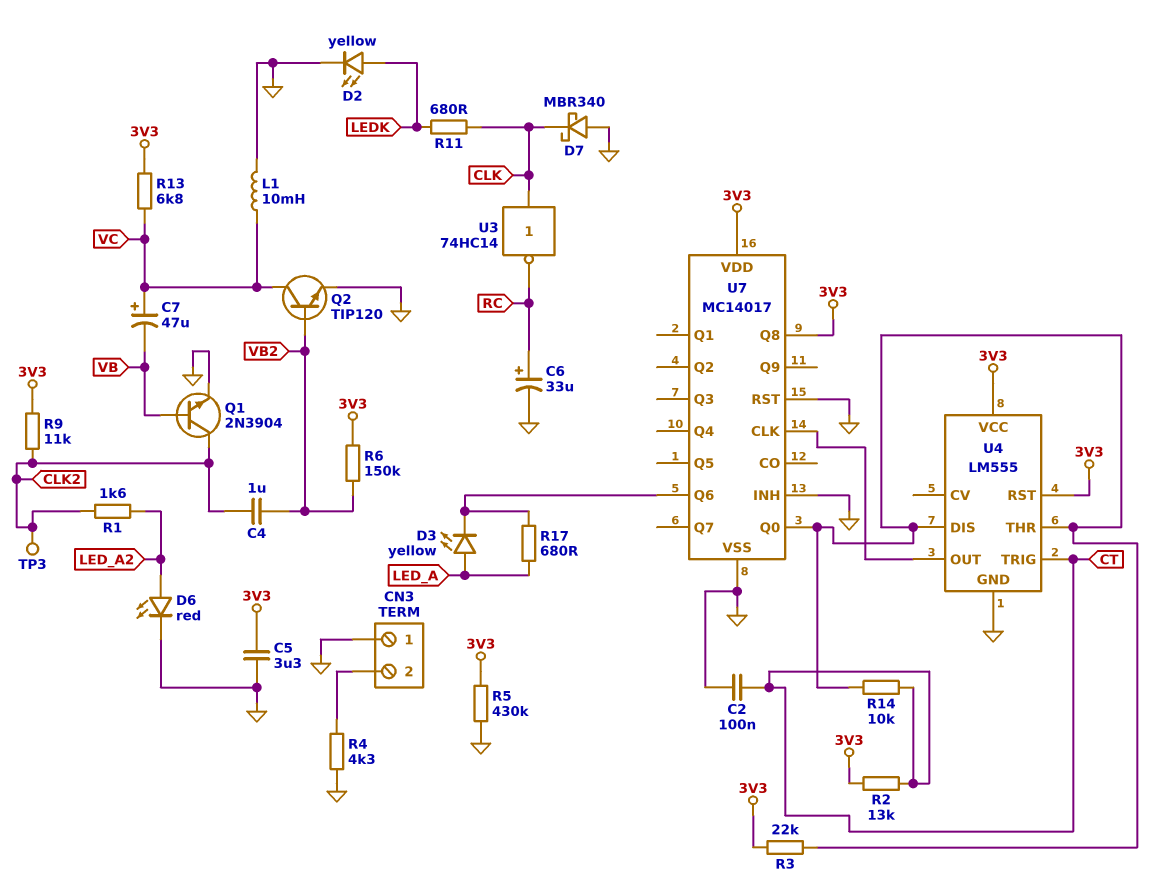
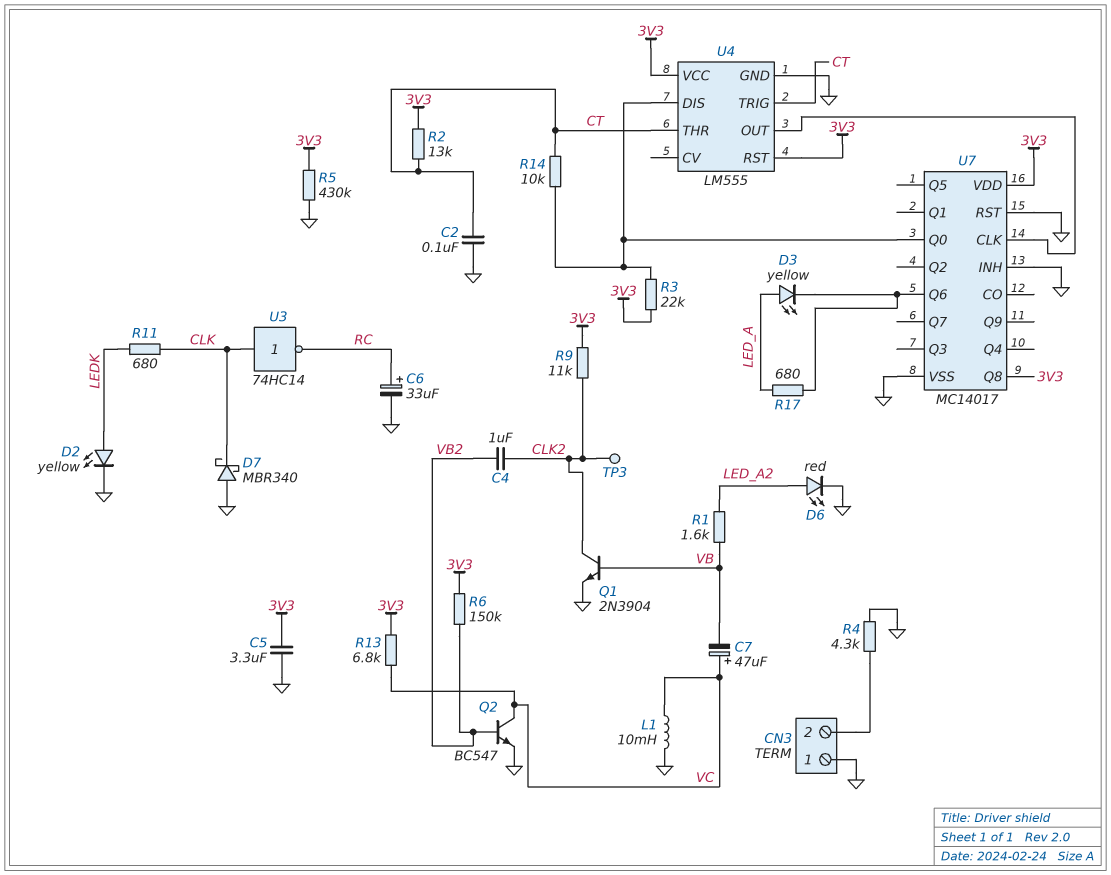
Q2: NPN TIP120 (B VB2, C VC, E GND) -> NPN BC547 (B VB2, C VC, E GND)
R1: 1.6k (CLK2, LED_A2) -> 1.6k (LED_A2, VB)
U4 pin THR: U4/DIS -> CT

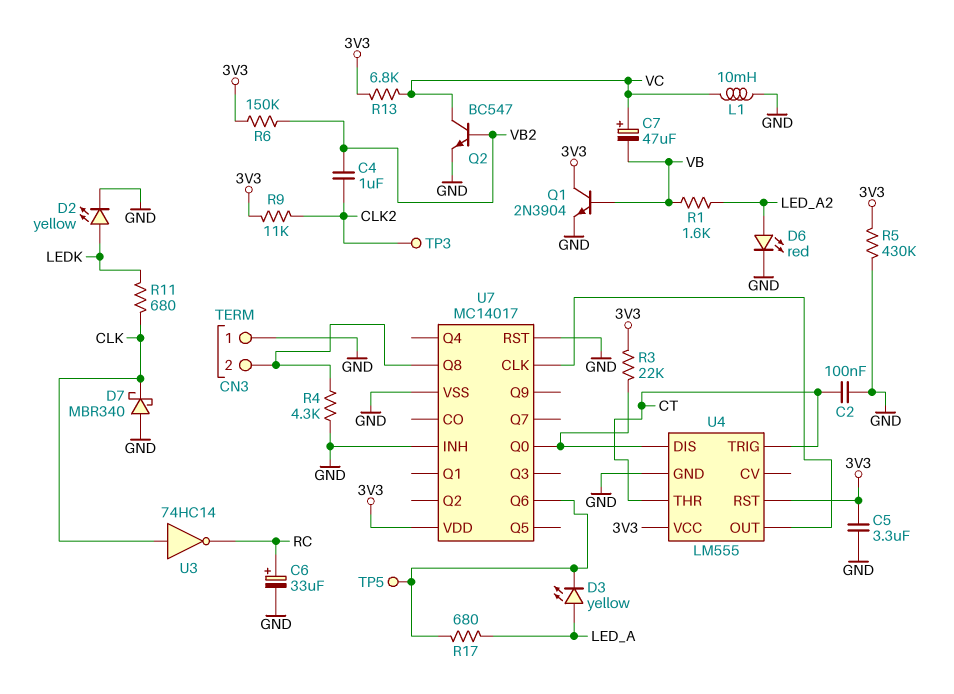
Q1: NPN 2N3904 (B VB, C CLK2, E GND) -> NPN 2N3904 (B VB, C 3V3, E GND)
R2: 13k (3V3, CT) -> none
R14: 10k (CT, U4/DIS) -> none
TP5: none -> test point (U7/Q6)
U7 pin Q8: 3V3 -> CN3/2

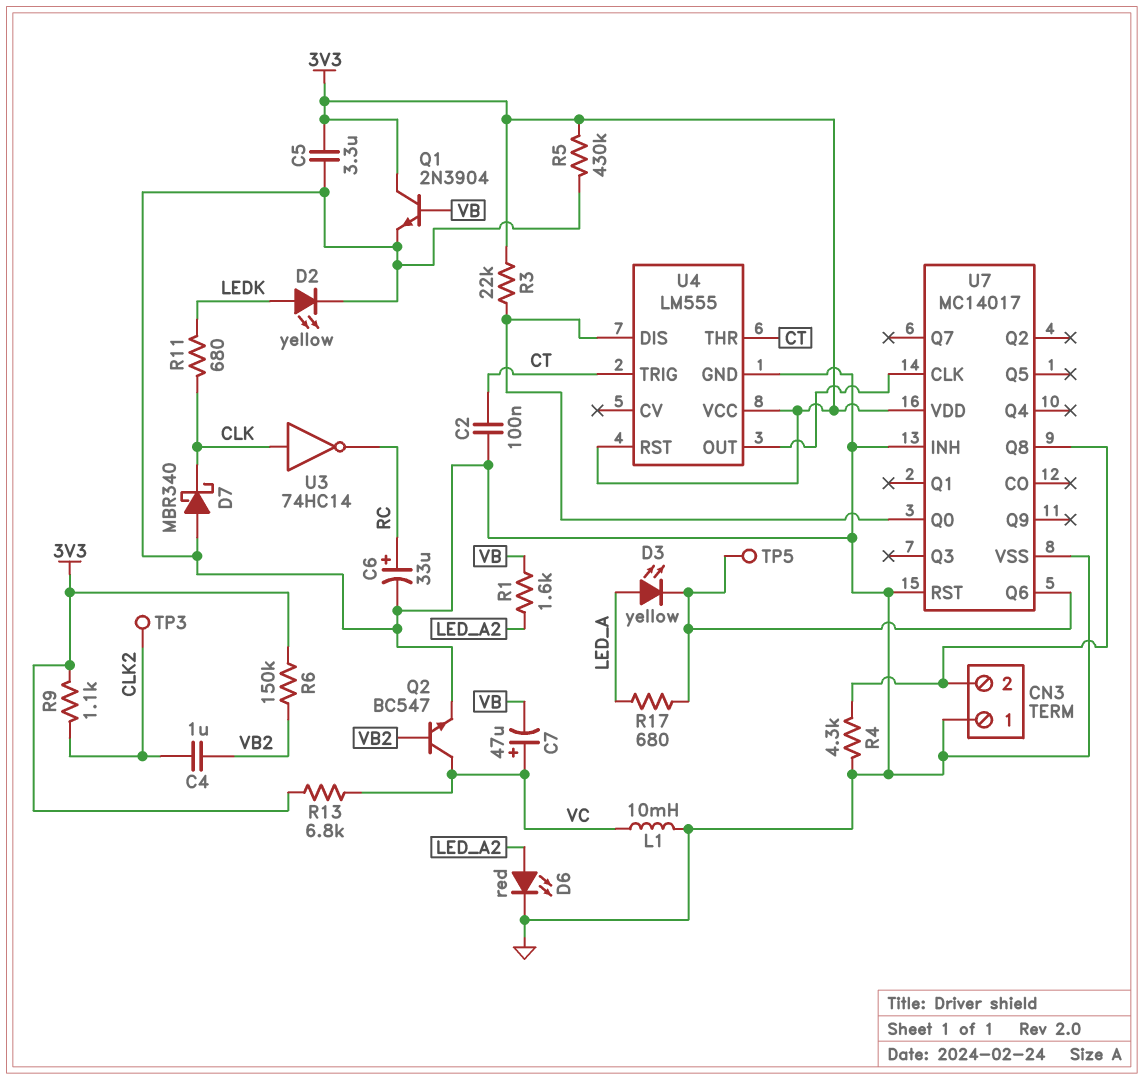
R9: 11k (3V3, CLK2) -> 1.1k (3V3, CLK2)

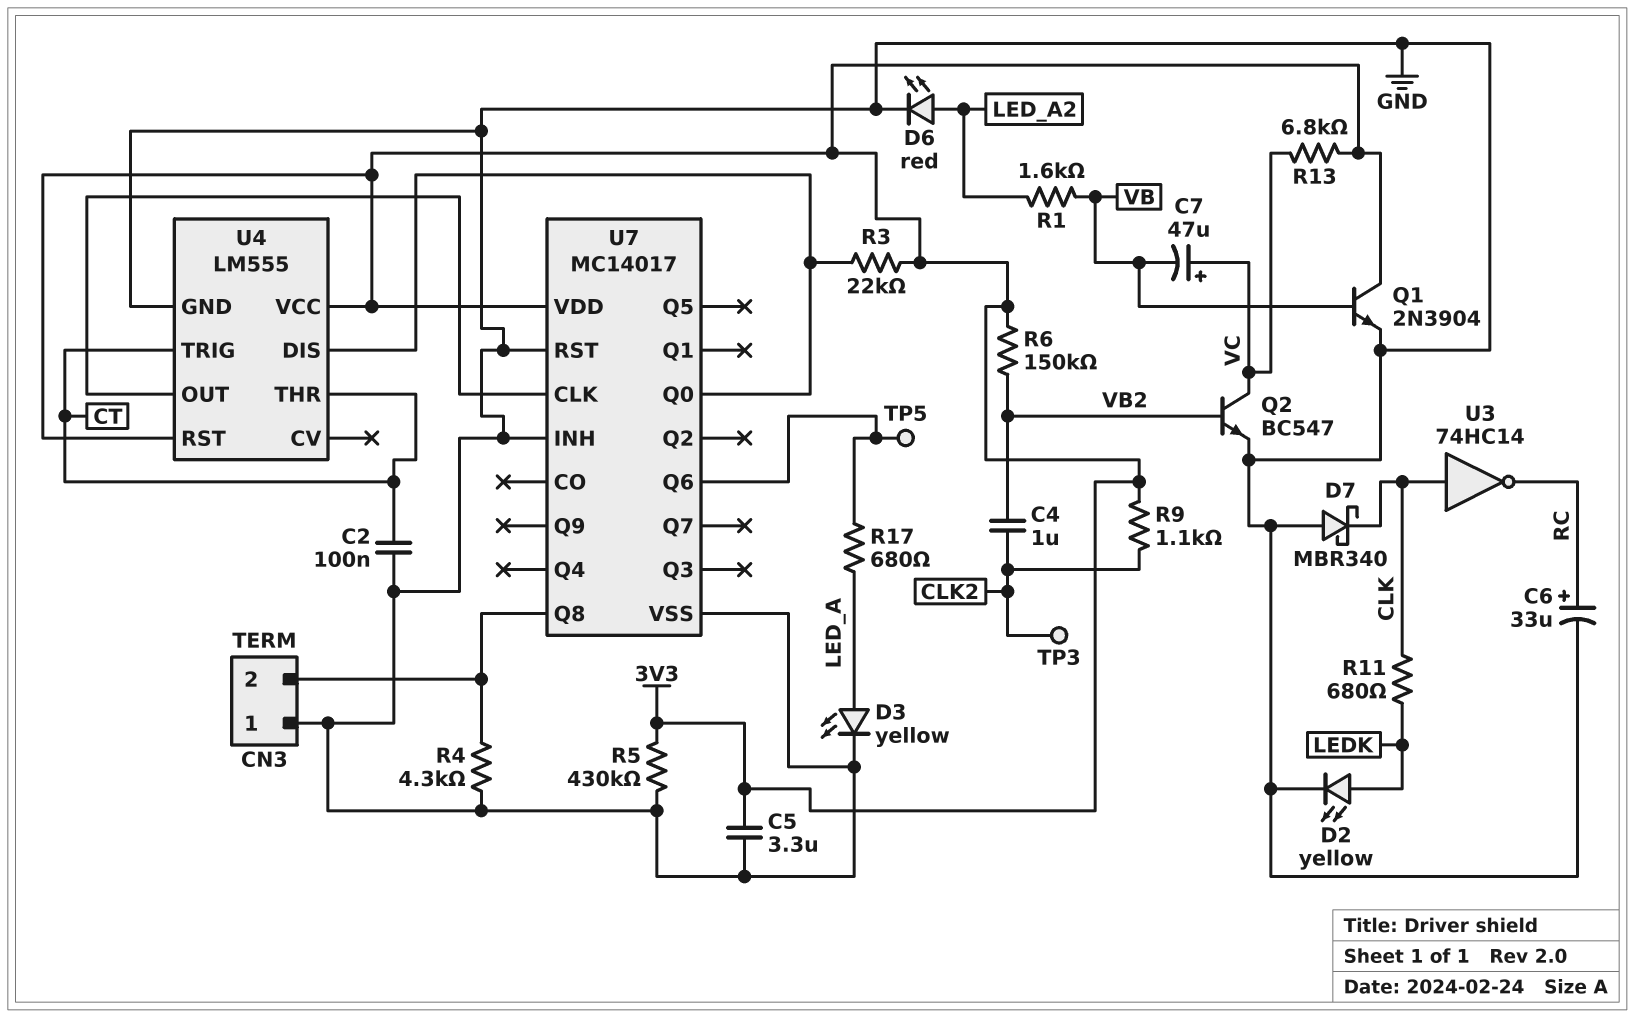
D3: LED yellow (A LED_A, K U7/Q6) -> LED yellow (A LED_A, K GND)
L1: 10mH (GND, VC) -> none

